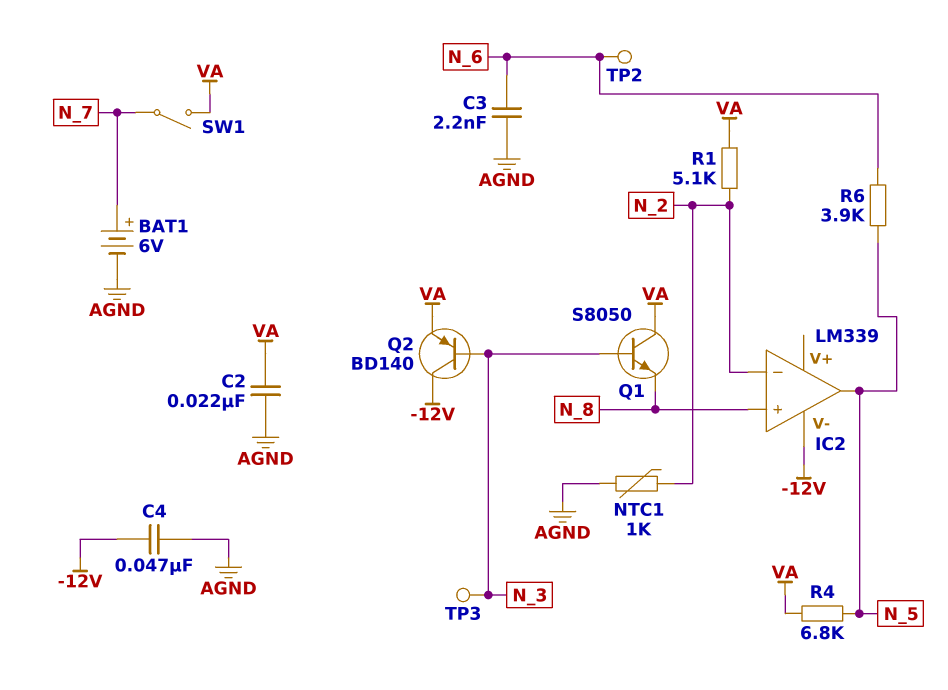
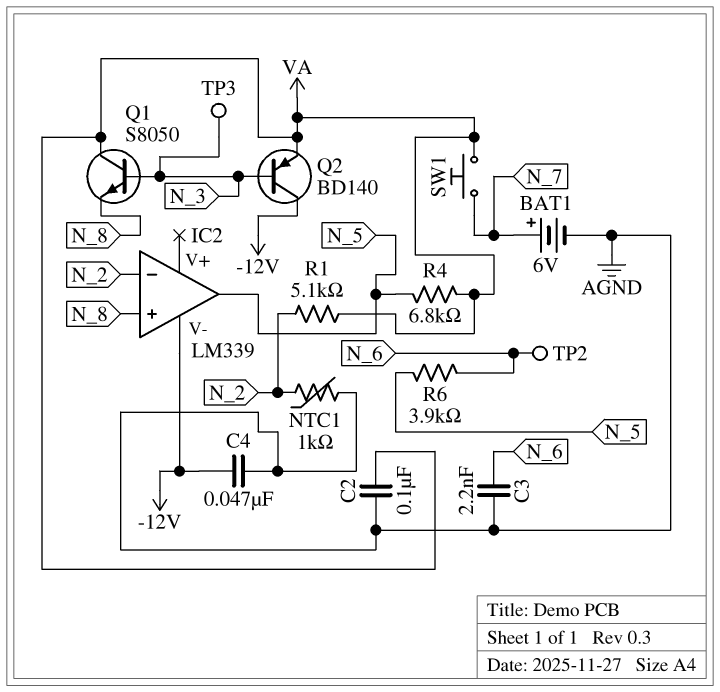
C2: 22nF (AGND, VA) -> 100nF (AGND, VA)
SW1: switch (N_7, VA) -> button (N_7, VA)

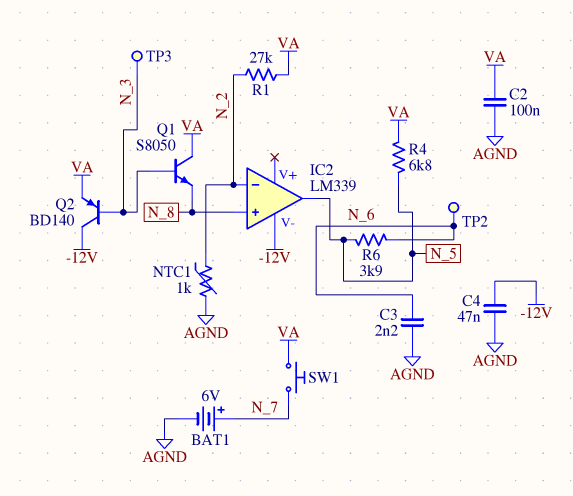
R1: 5.1k (N_2, VA) -> 27k (N_2, VA)

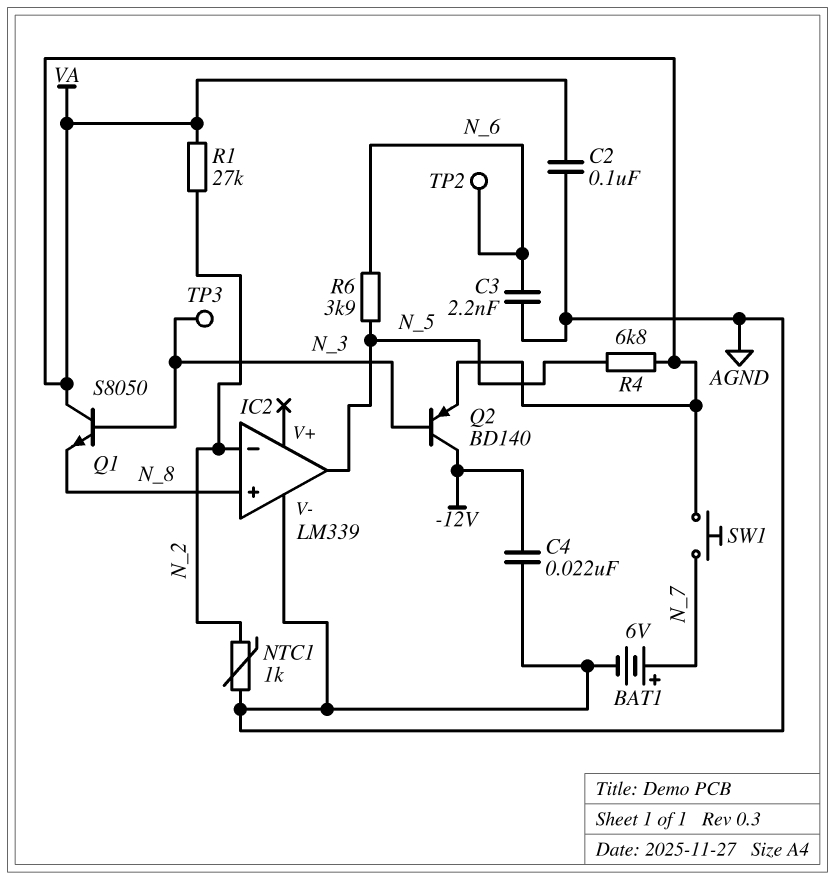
C4: 47nF (-12V, AGND) -> 22nF (-12V, AGND)
IC2 pin V-: -12V -> AGND

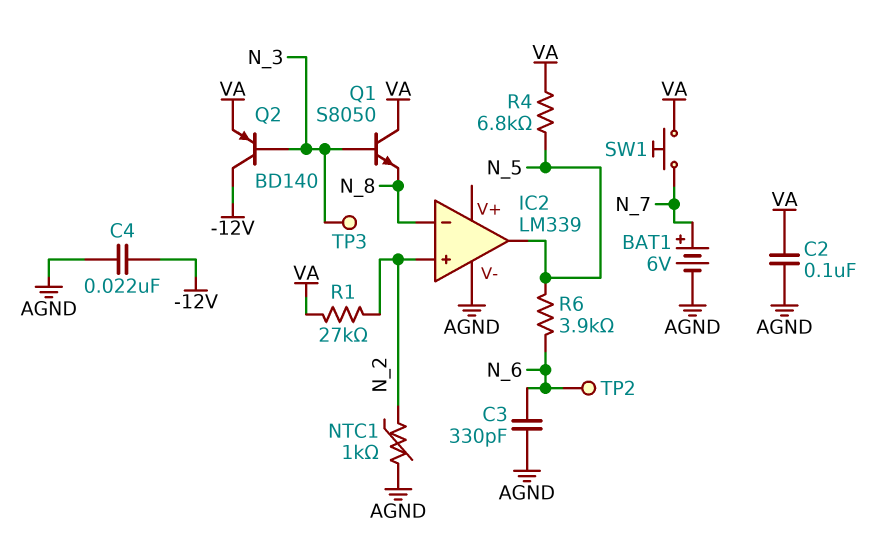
C3: 2.2nF (AGND, N_6) -> 330pF (AGND, N_6)
IC2 pin in+: N_8 -> N_2
IC2 pin in-: N_2 -> N_8

